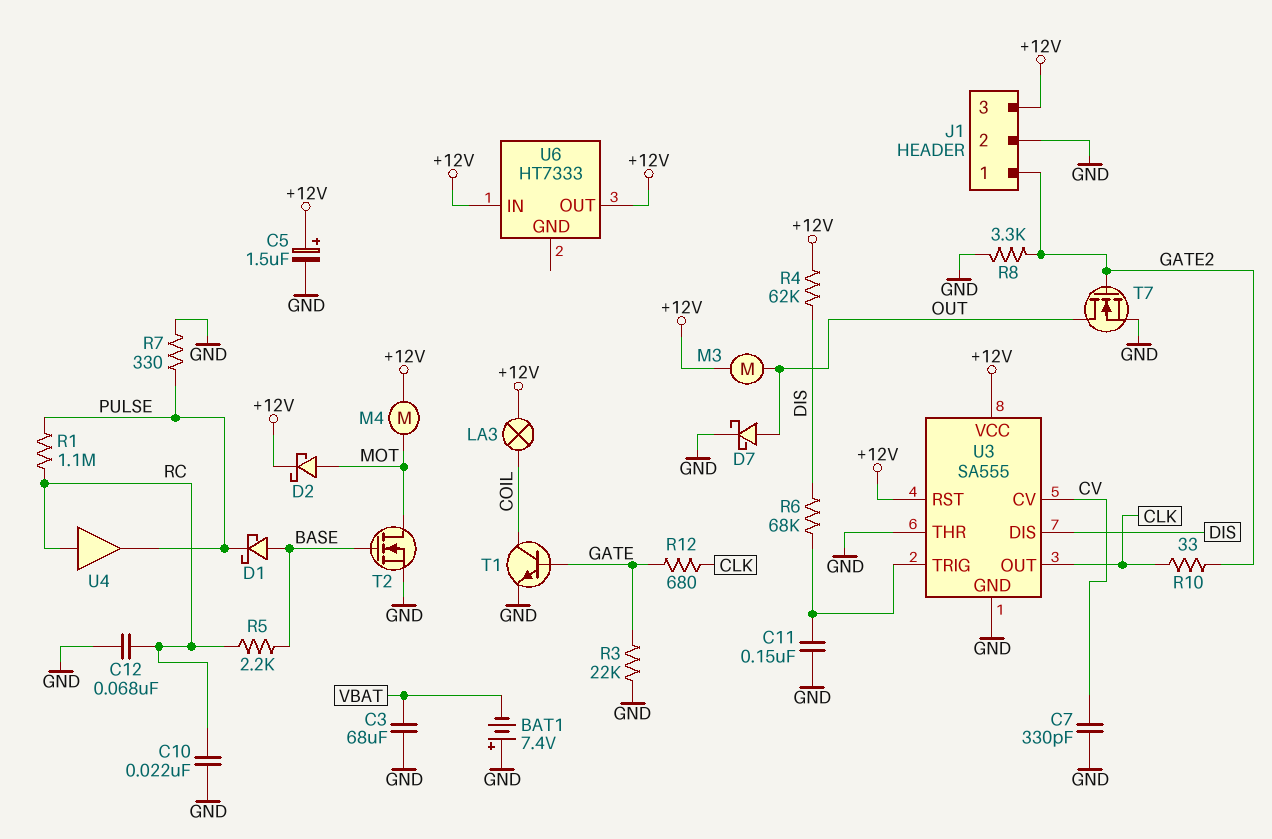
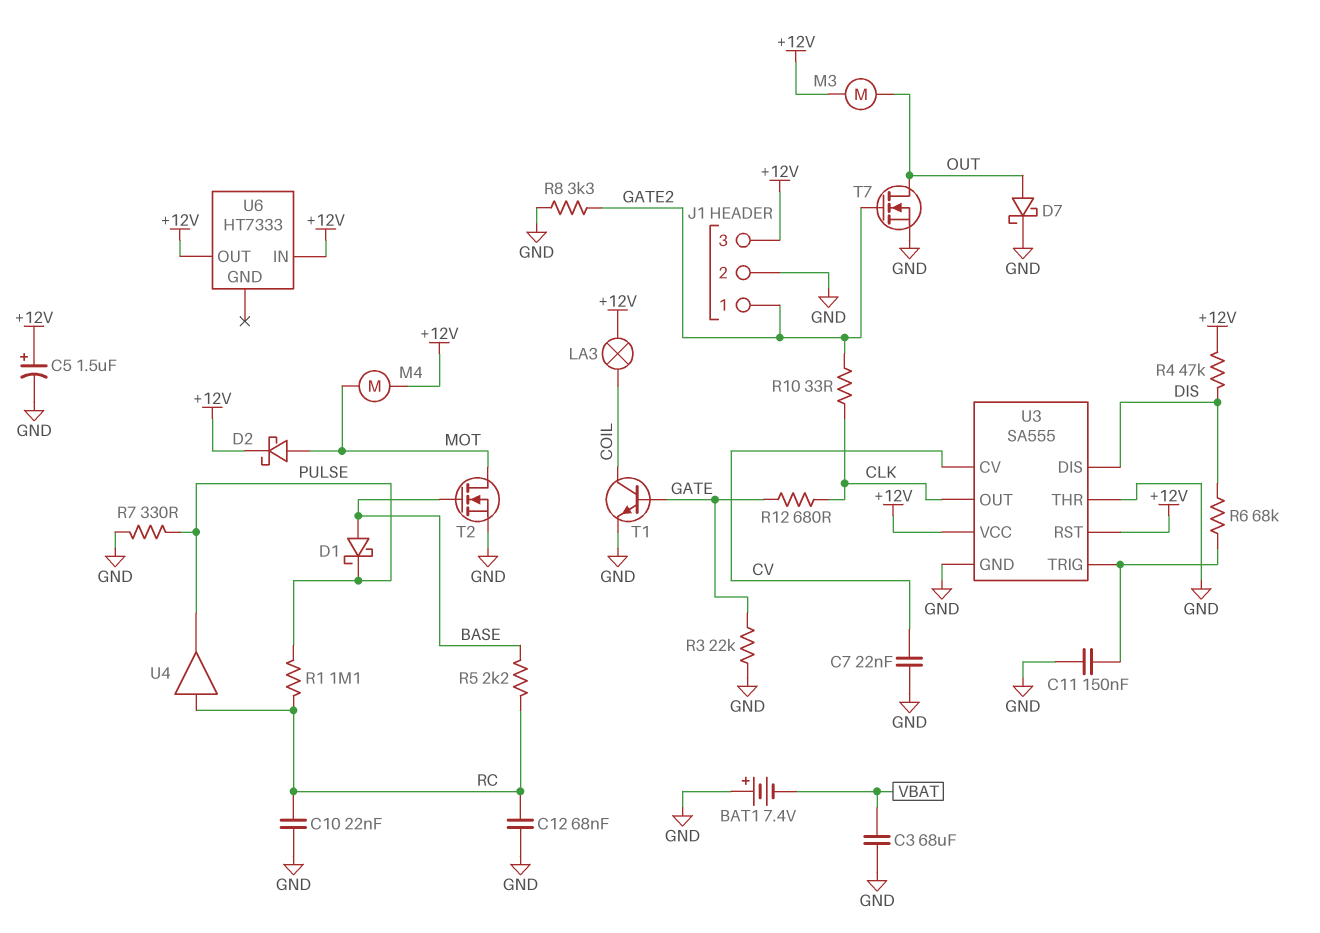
C7: 330pF (CV, GND) -> 22nF (CV, GND)
R4: 62k (+12V, DIS) -> 47k (+12V, DIS)

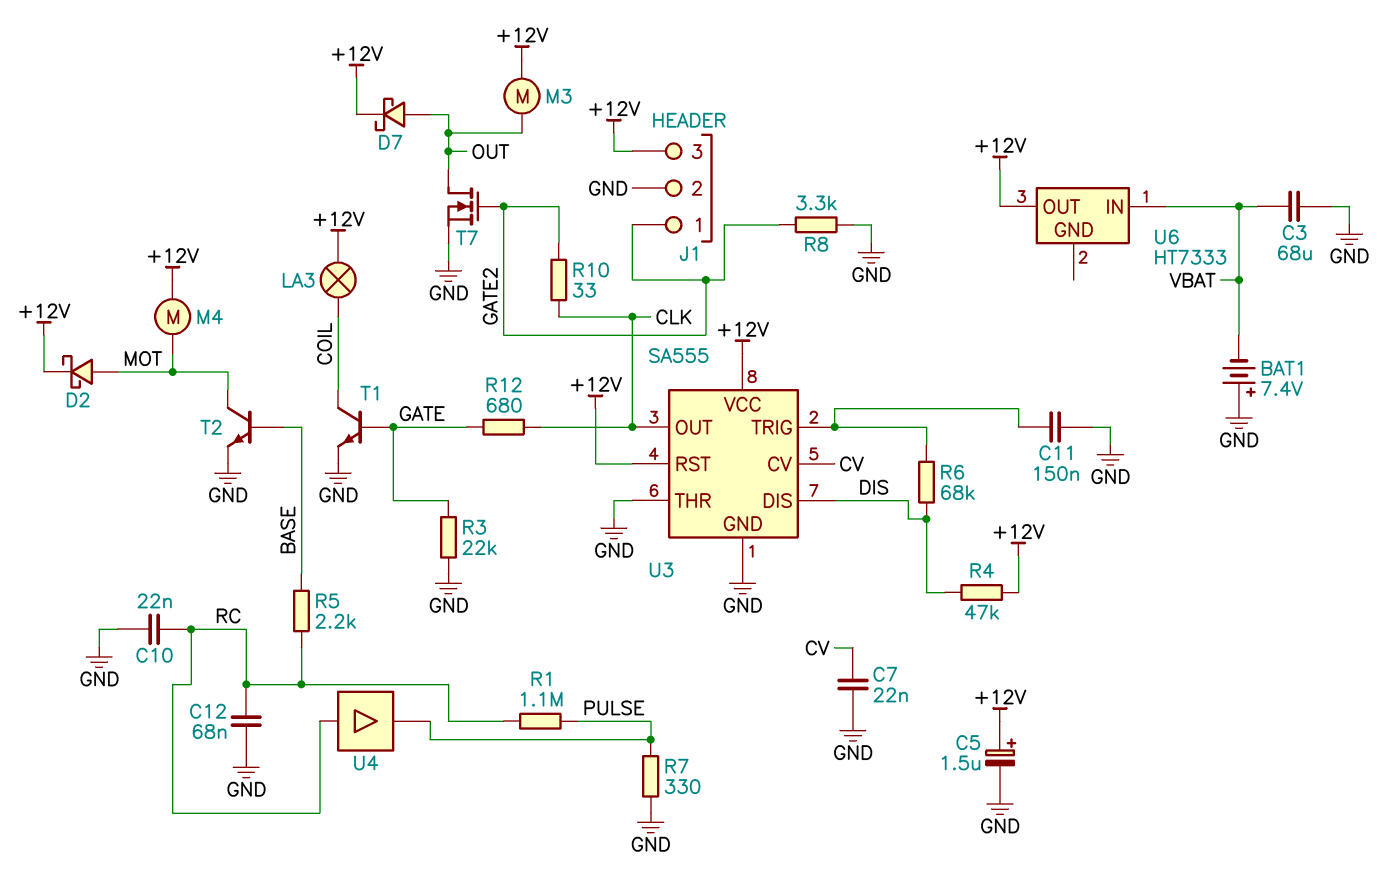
D1: schottky (A BASE, K PULSE) -> none
D7: schottky (A OUT, K GND) -> schottky (A OUT, K +12V)
T2: NMOS (G BASE, D MOT, S GND) -> NPN (B BASE, C MOT, E GND)
U6 pin IN: +12V -> VBAT

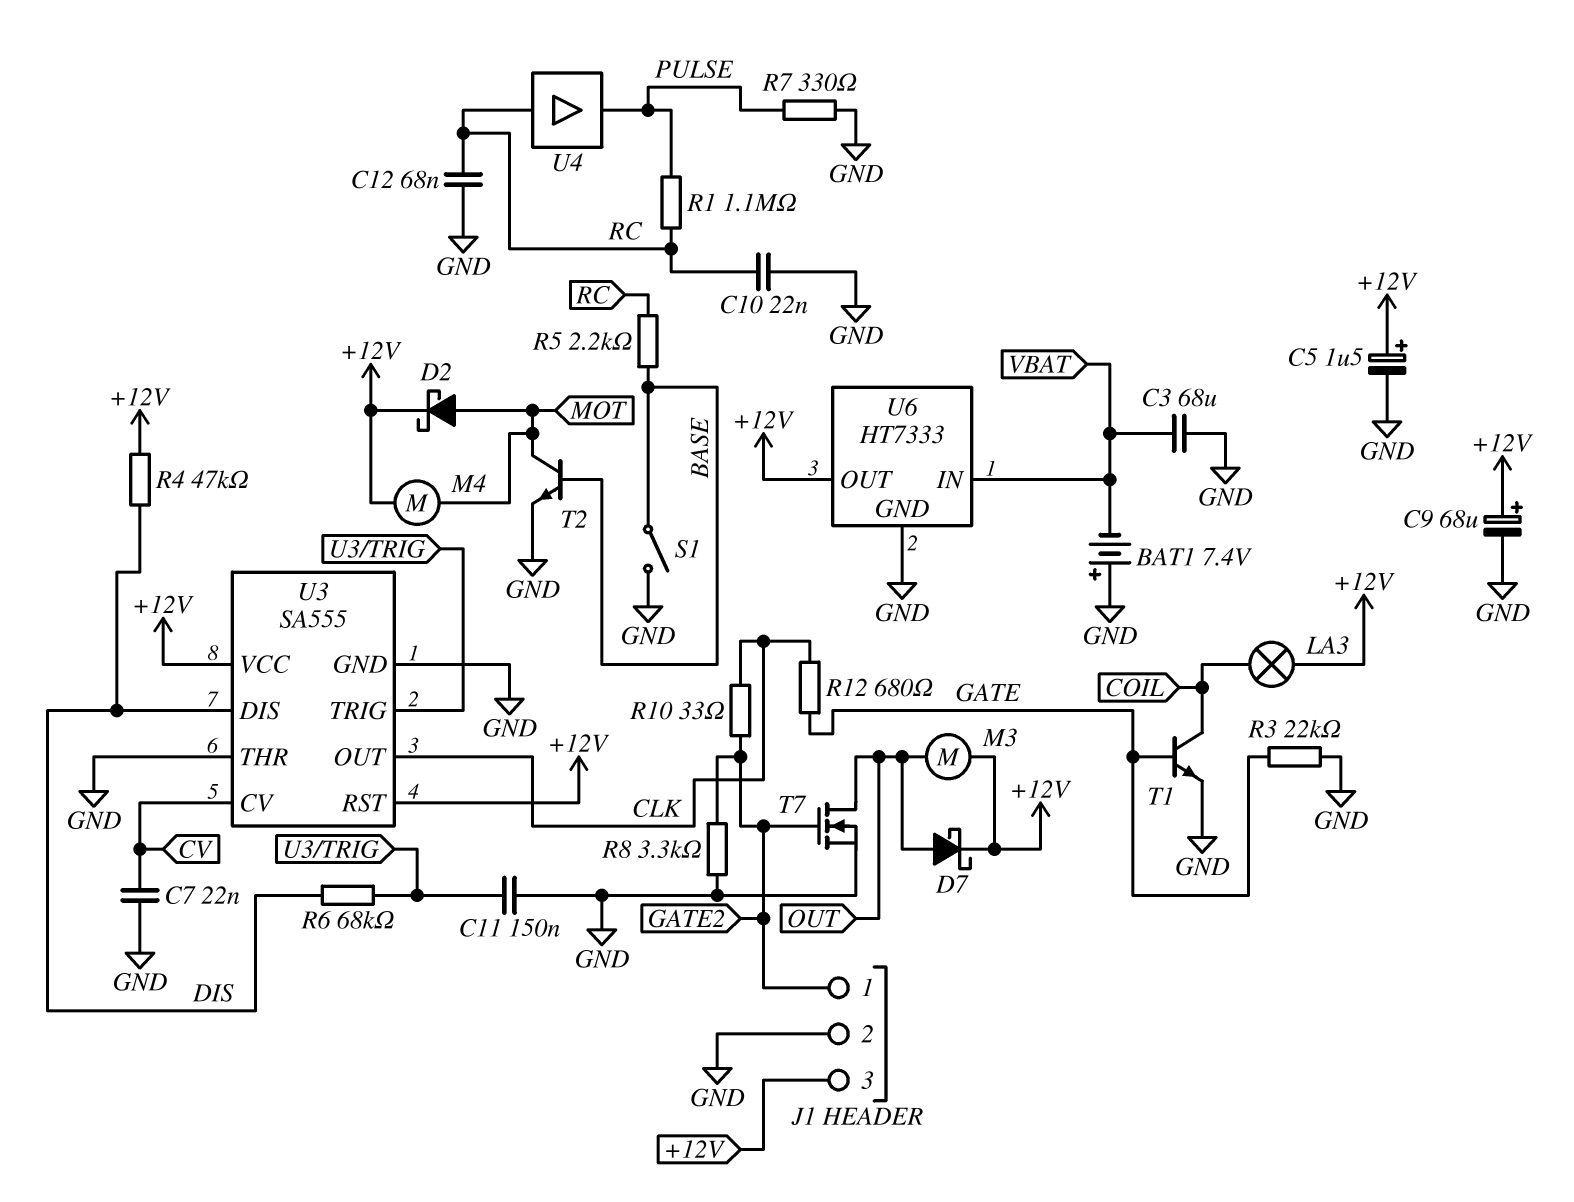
C9: none -> 68uF (plus +12V, minus GND)
S1: none -> switch (BASE, GND)
U6 pin GND: none -> GND

